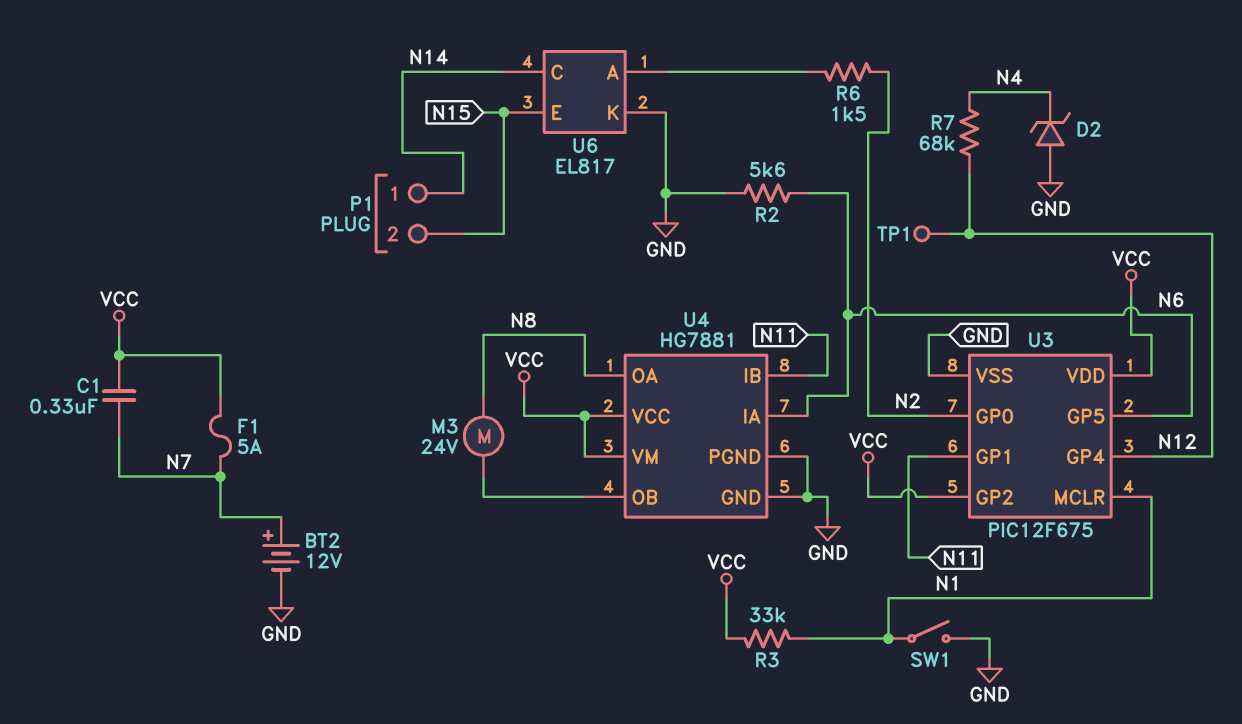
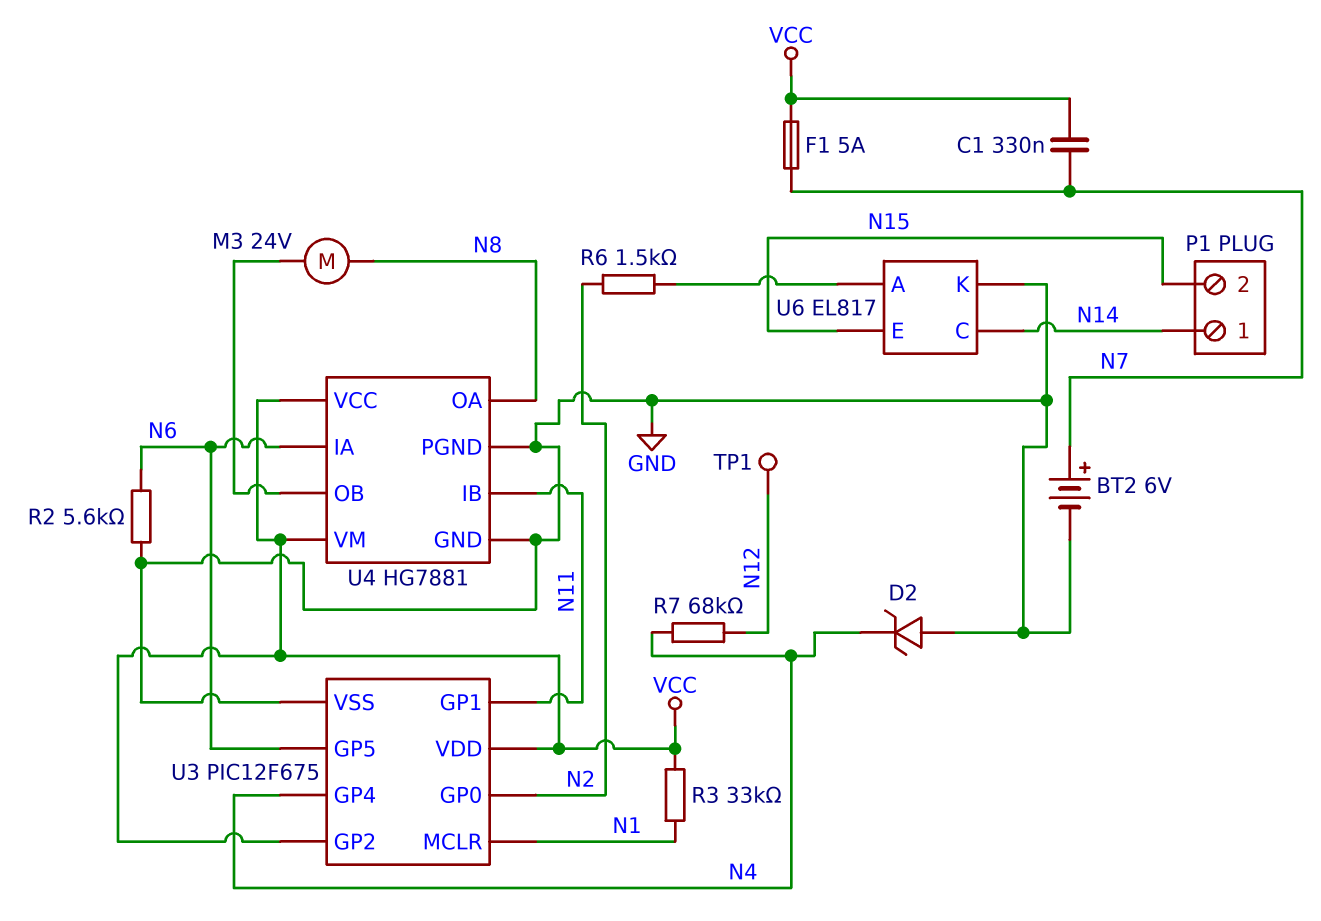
BT2: 12V (plus N7, minus GND) -> 6V (plus N7, minus GND)
SW1: switch (GND, N1) -> none
U3 pin GP4: N12 -> N4

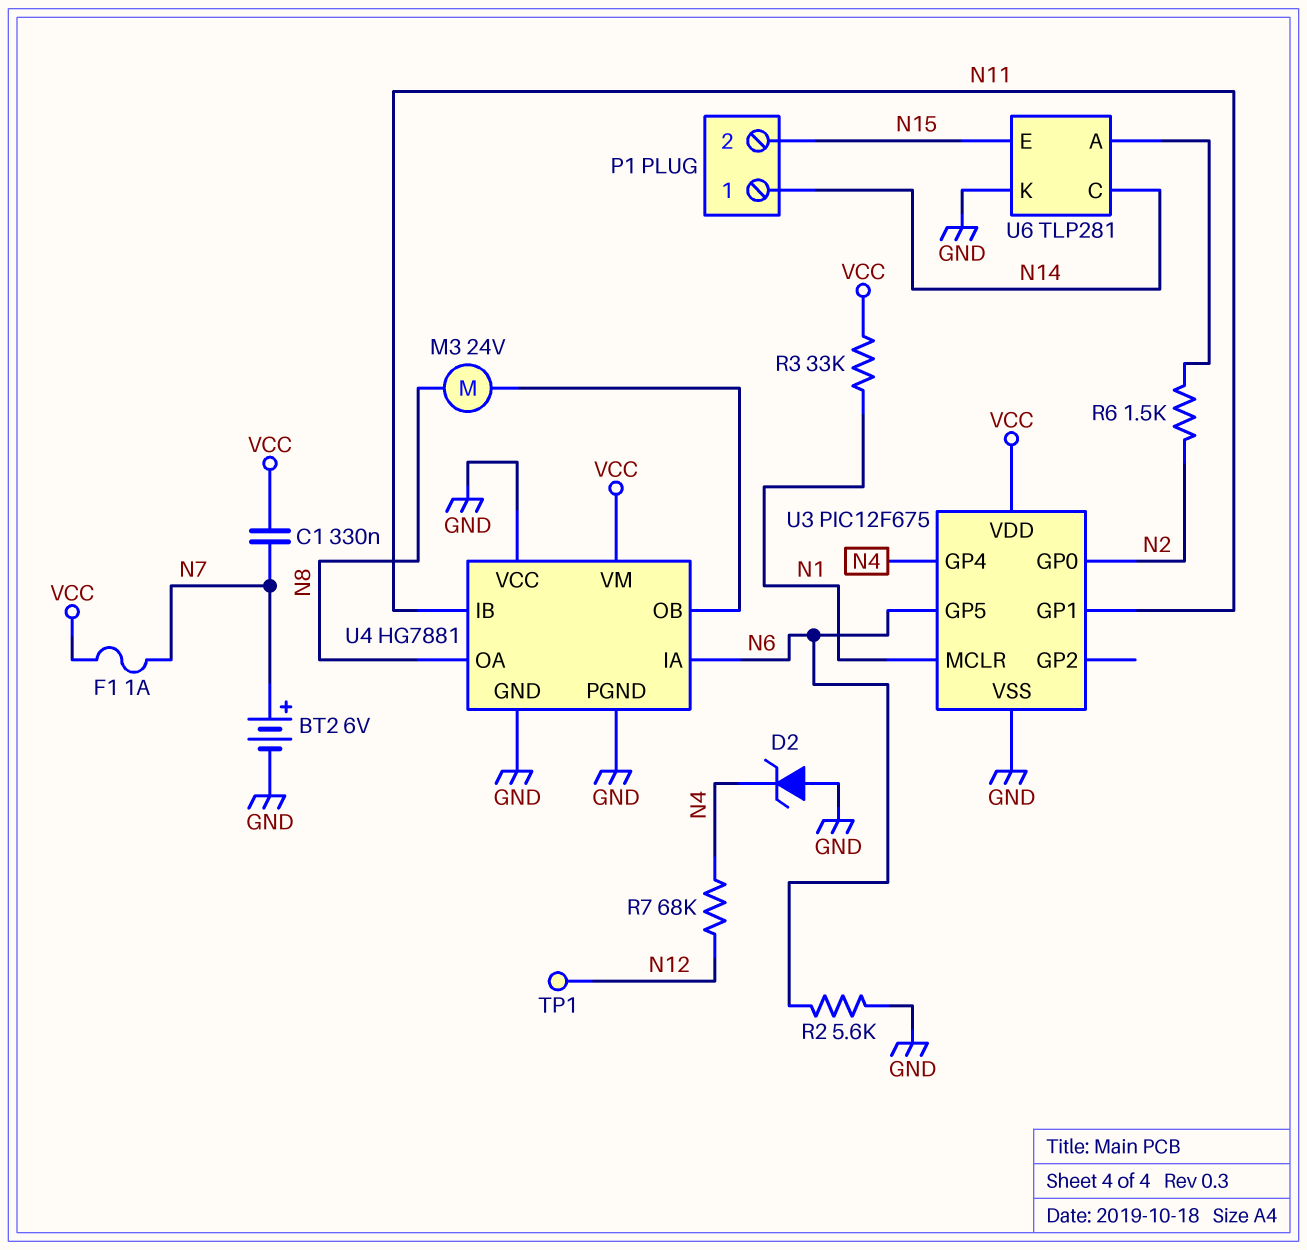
F1: 5A (N7, VCC) -> 1A (N7, VCC)
U3 pin GP2: VCC -> none
U4 pin VCC: VCC -> GND
U6: EL817 -> TLP281

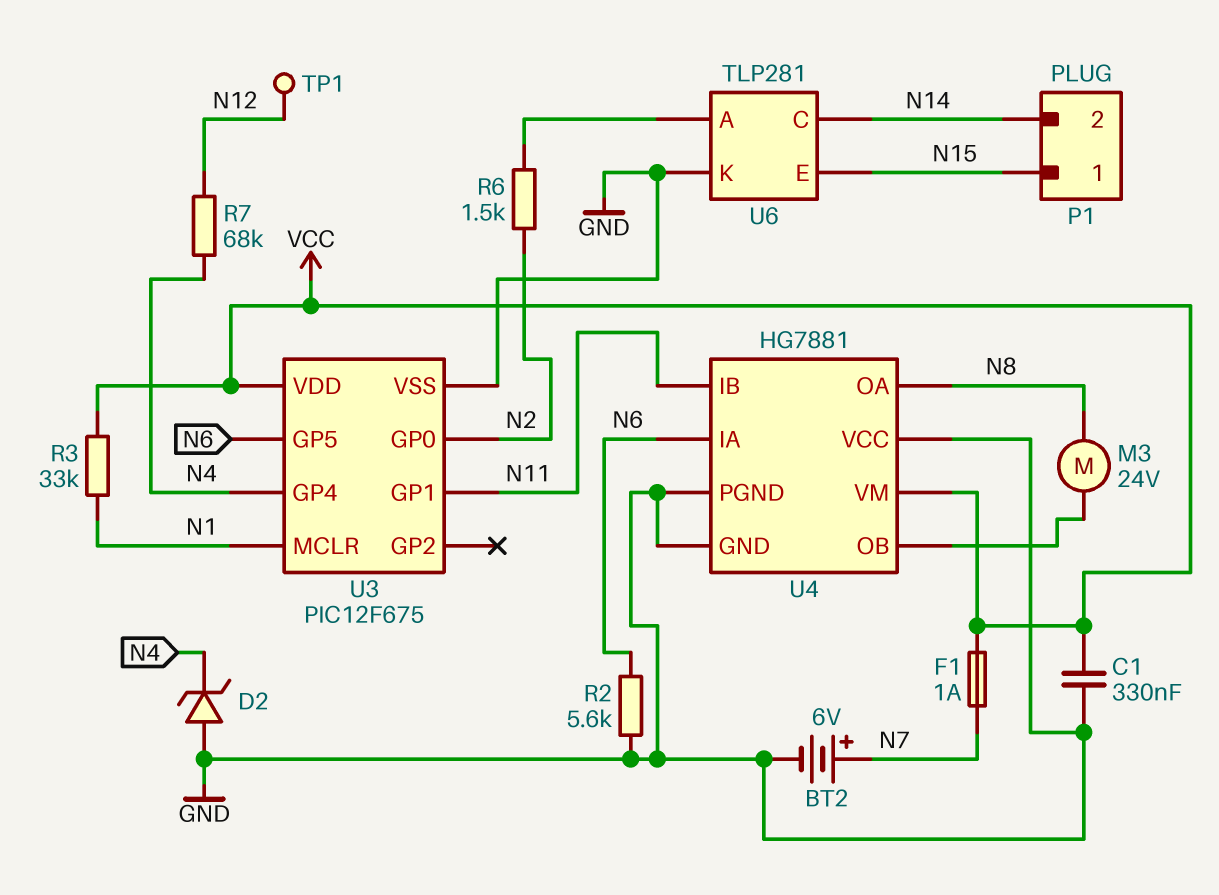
C1: 330nF (N7, VCC) -> 330nF (GND, VCC)
P1 pin 1: N14 -> N15
P1 pin 2: N15 -> N14

